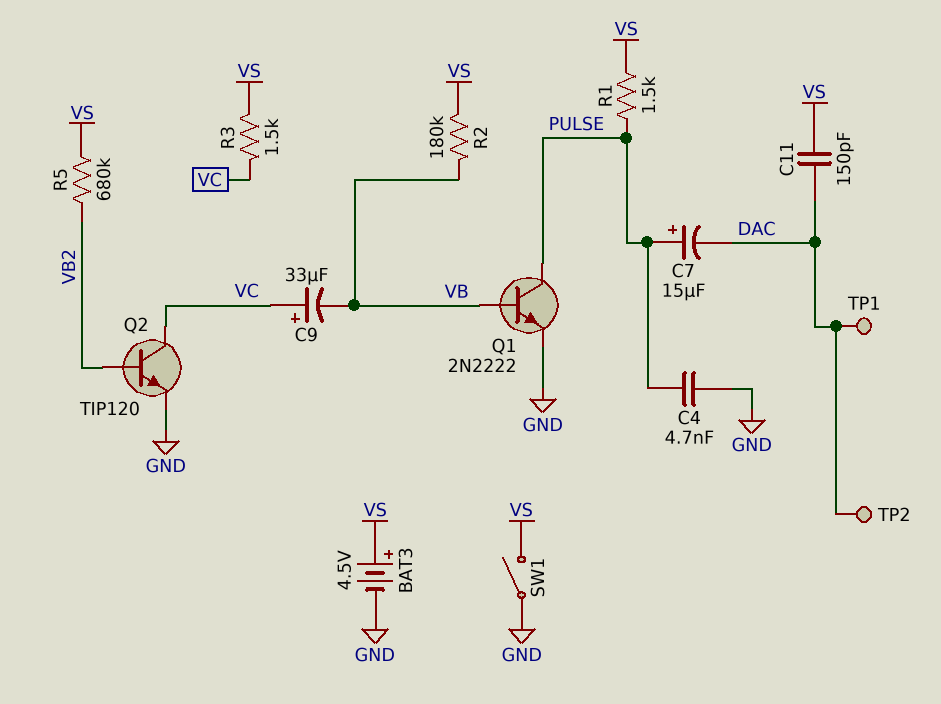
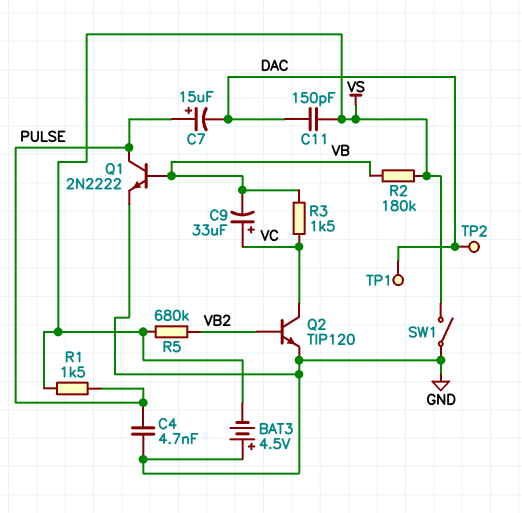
BAT3: 4.5V (plus VS, minus GND) -> 4.5V (plus GND, minus VS)
R3: 1.5k (VC, VS) -> 1.5k (VB, VC)

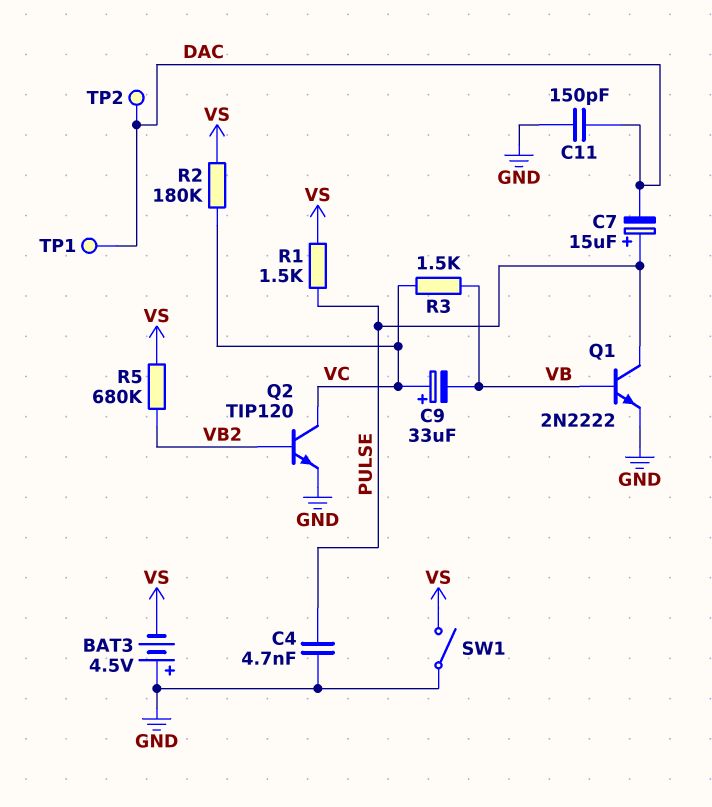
C11: 150pF (DAC, VS) -> 150pF (DAC, GND)
R2: 180k (VB, VS) -> 180k (VC, VS)

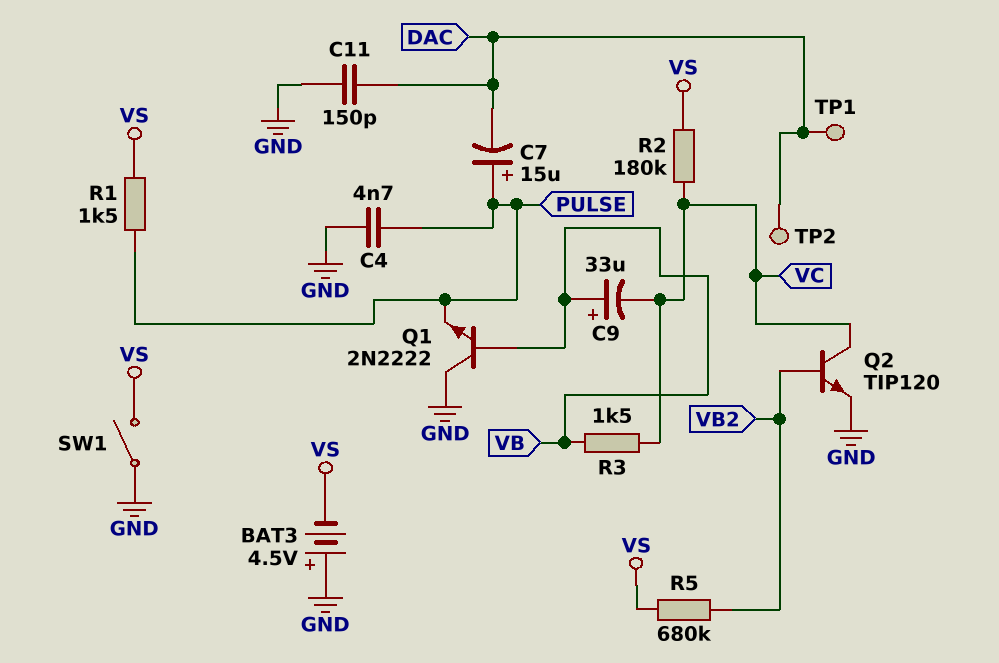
C9: 33uF (plus VC, minus VB) -> 33uF (plus VB, minus VC)
Q1: NPN 2N2222 (B VB, C PULSE, E GND) -> NPN 2N2222 (B VB, C GND, E PULSE)

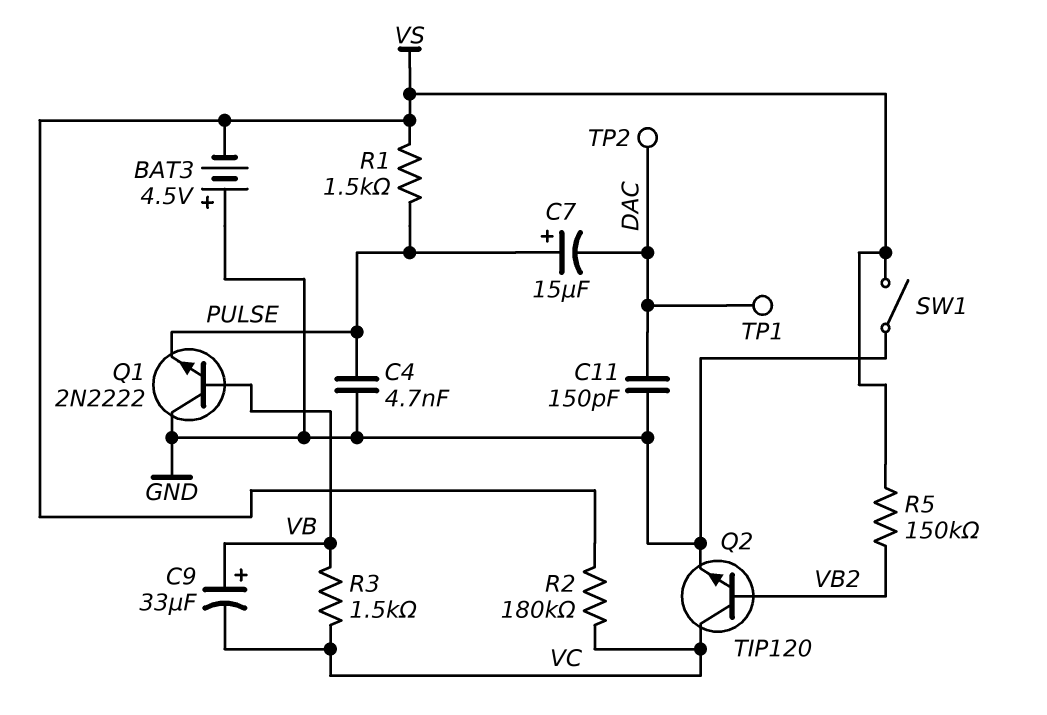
R5: 680k (VB2, VS) -> 150k (VB2, VS)

